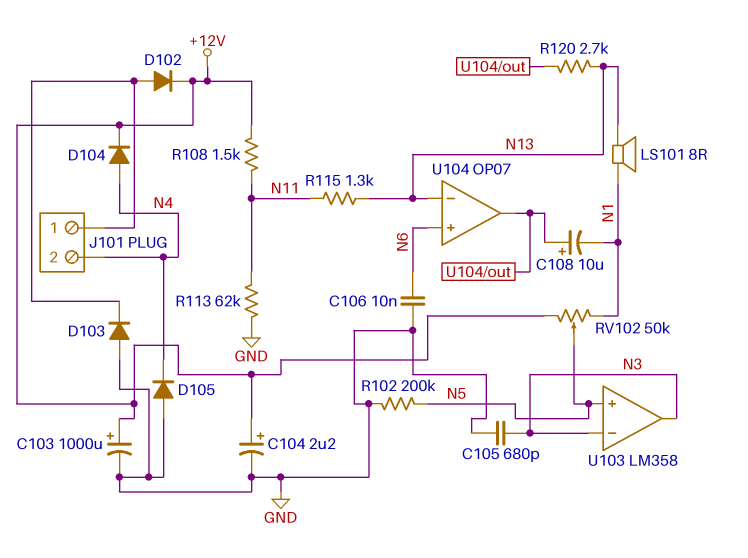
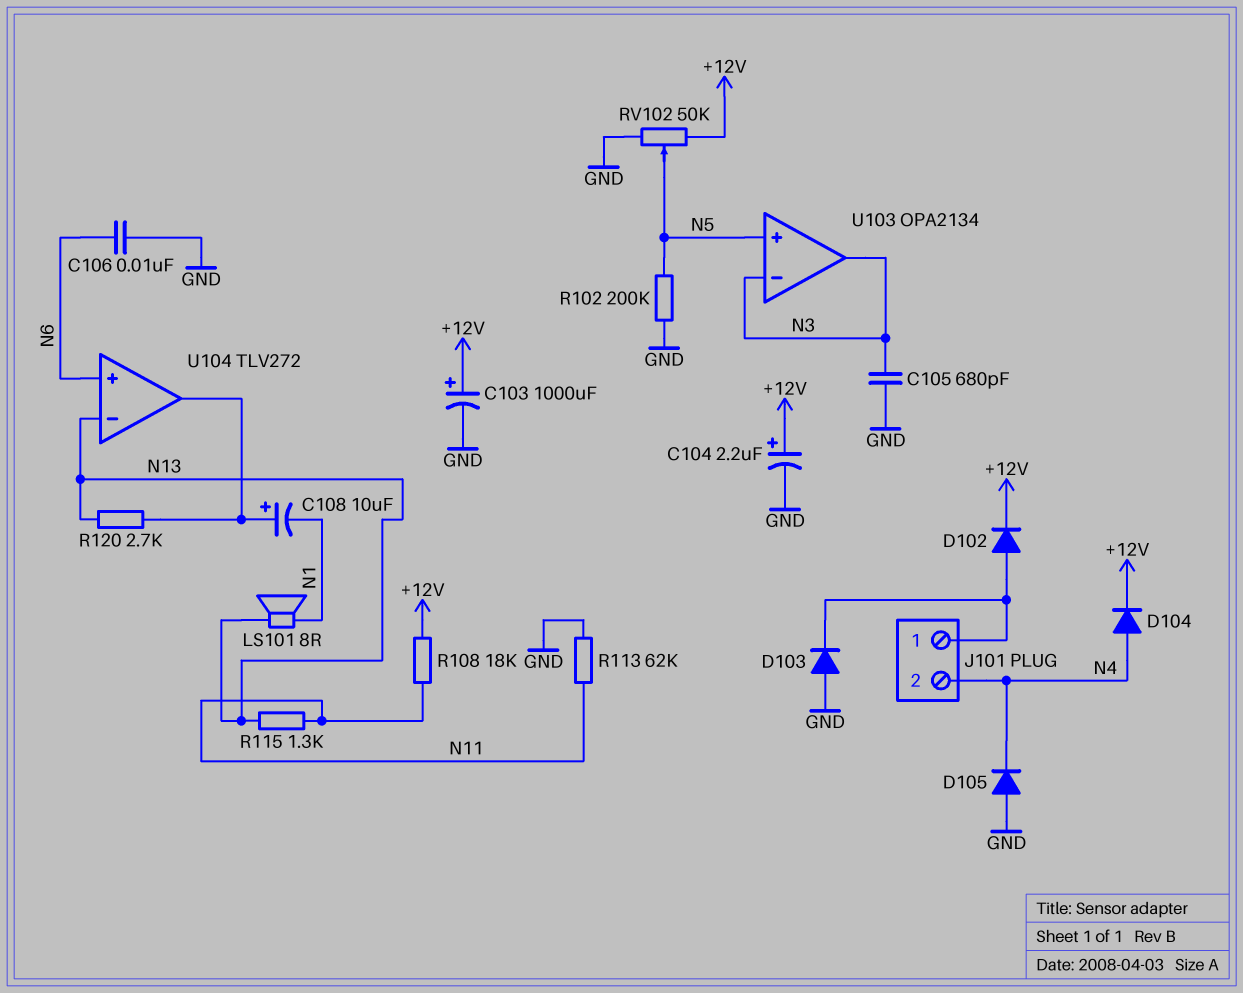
R108: 1.5k (+12V, N11) -> 18k (+12V, N11)
RV102: 50k (+12V, N1, wiper N5) -> 50k (+12V, GND, wiper N5)
U103: LM358 -> OPA2134
U104: OP07 -> TLV272

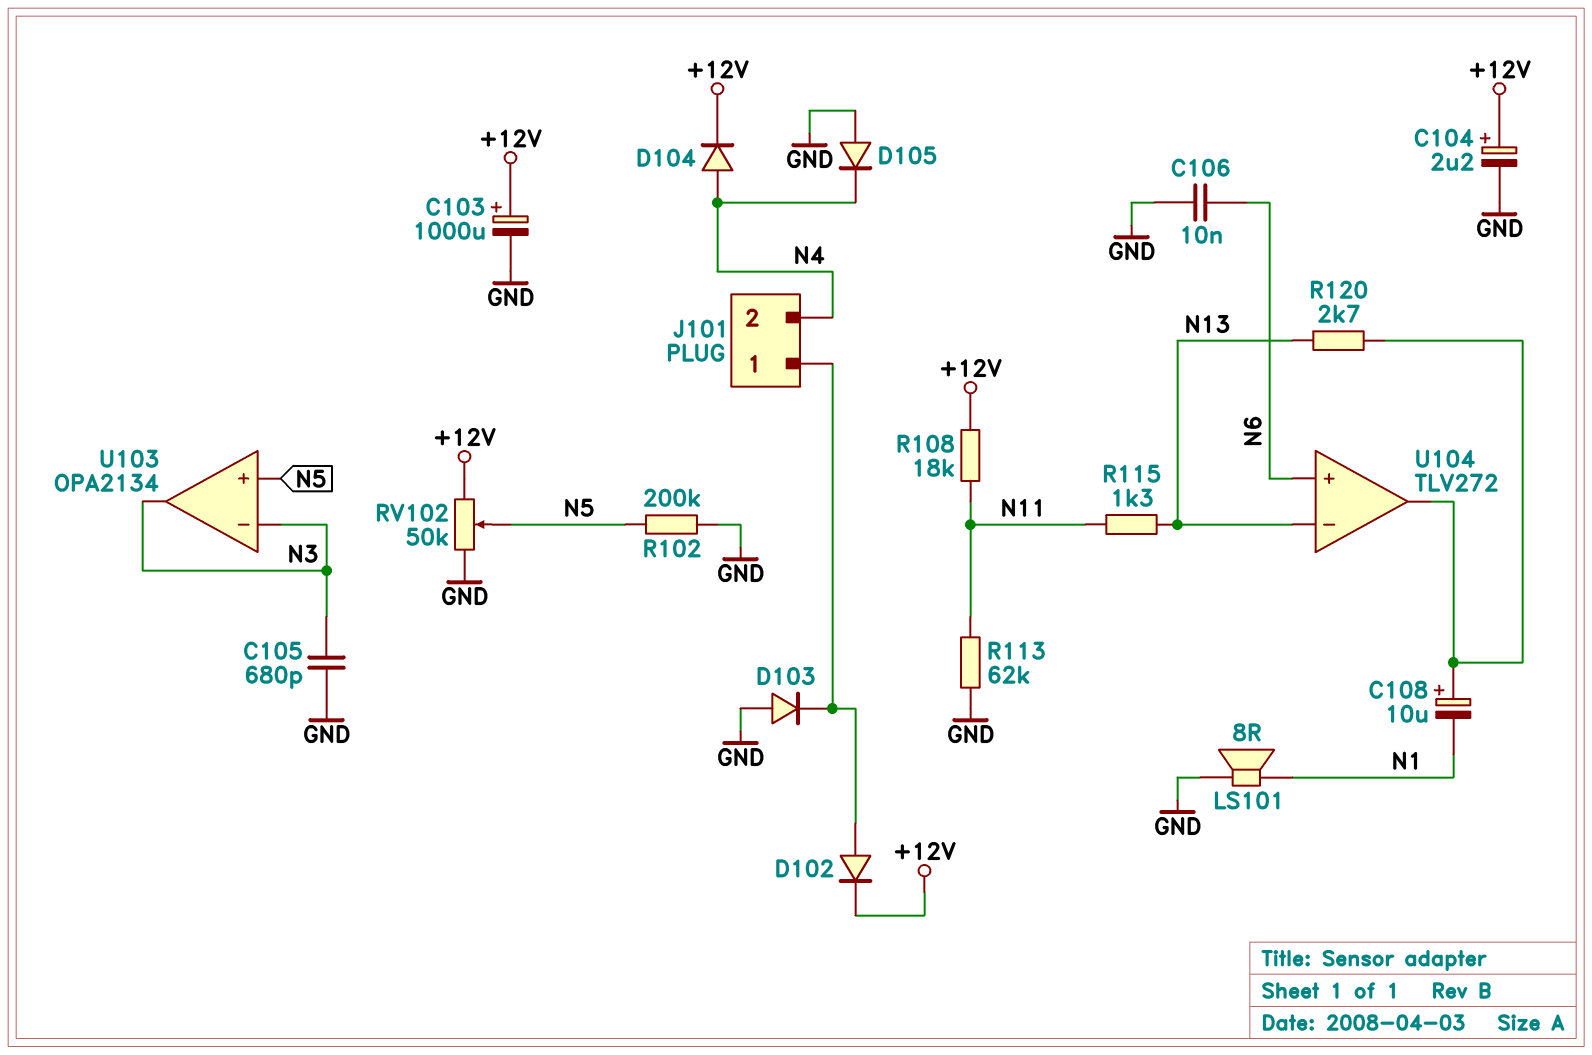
LS101: speaker 8R (N1, N13) -> speaker 8R (GND, N1)

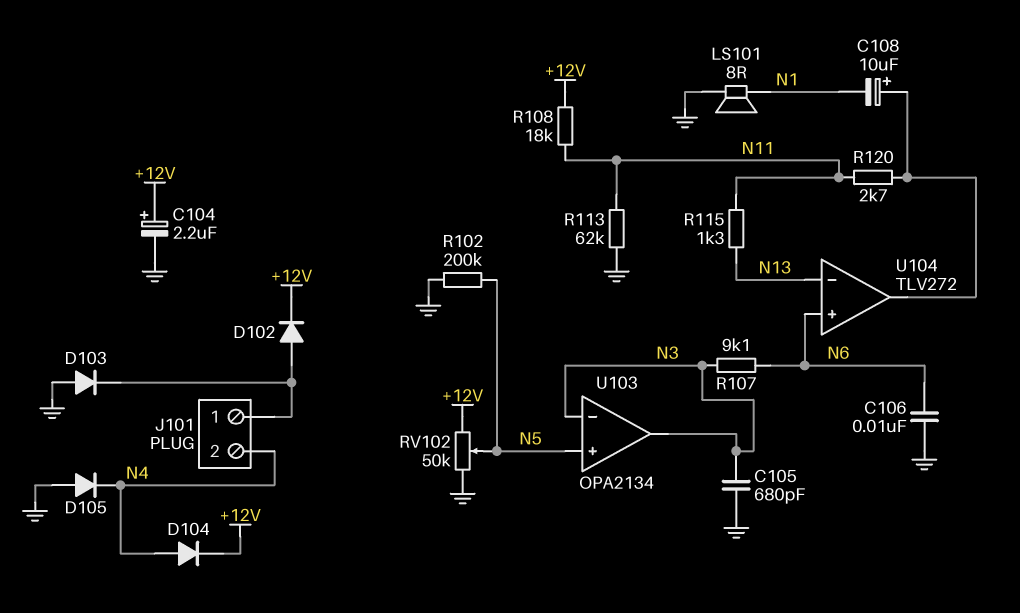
C103: 1000uF (plus +12V, minus GND) -> none
R107: none -> 9.1k (N3, N6)
R120: 2.7k (N13, U104/out) -> 2.7k (N11, U104/out)

